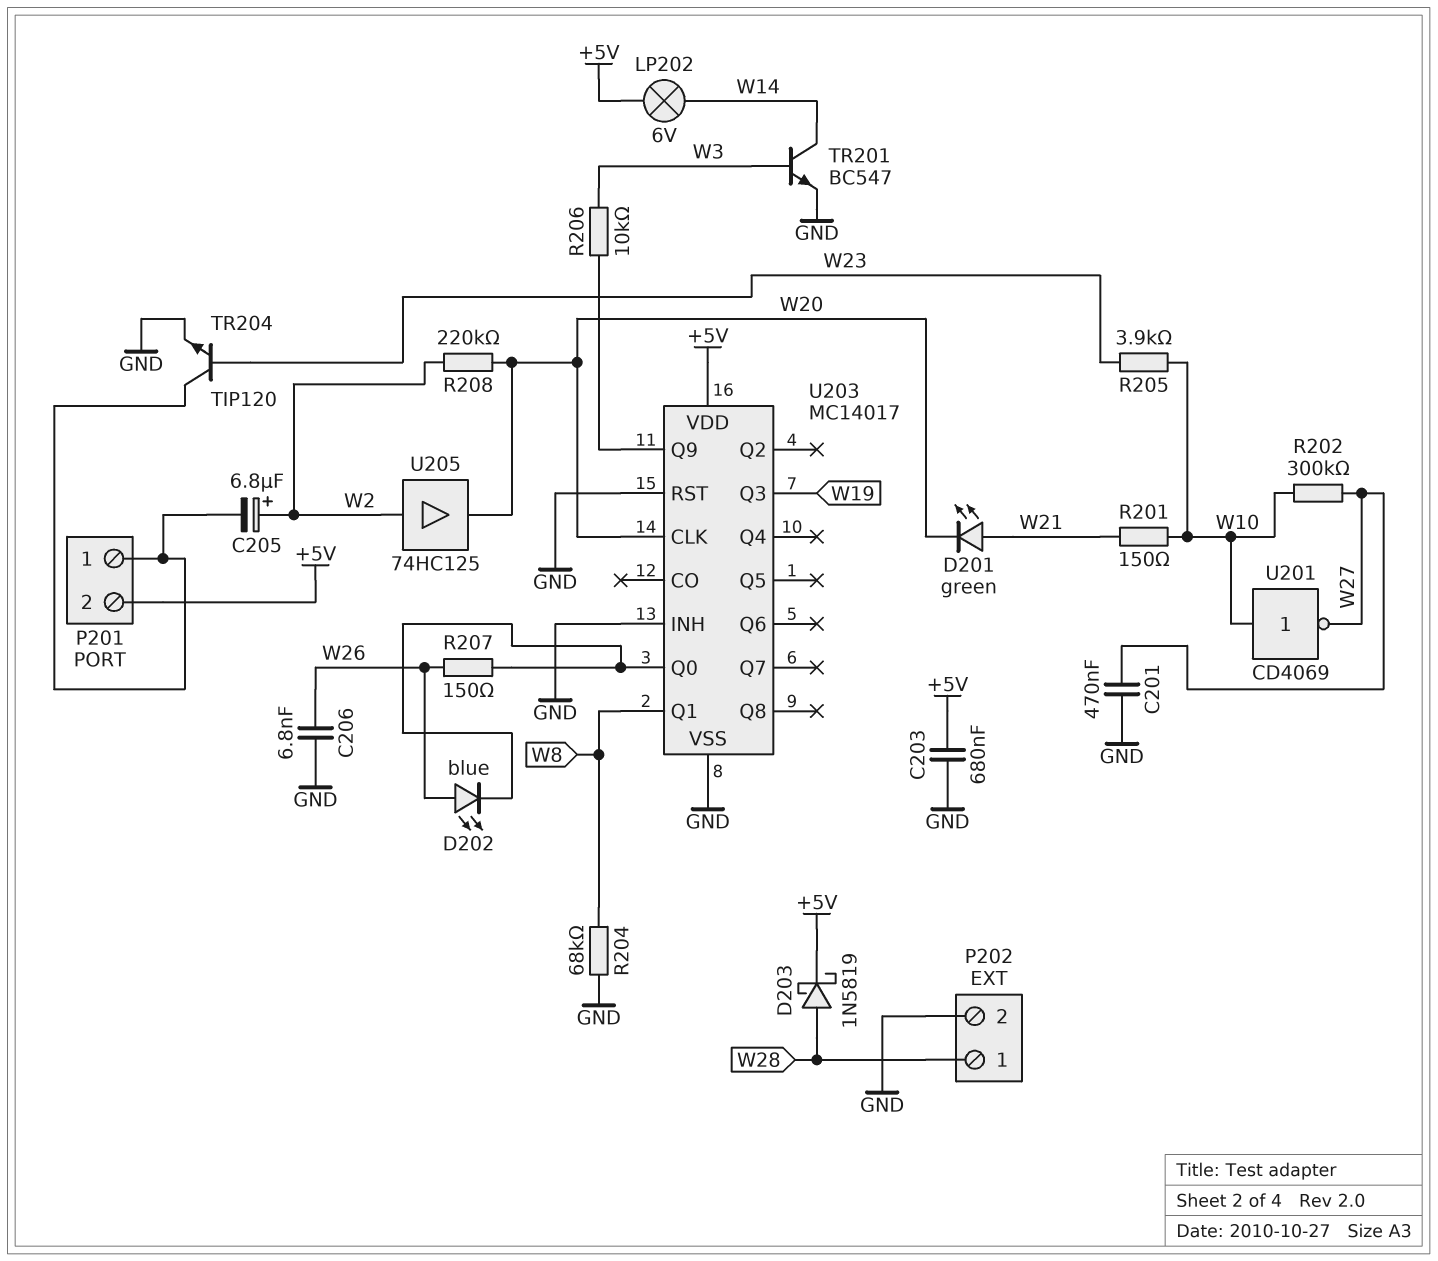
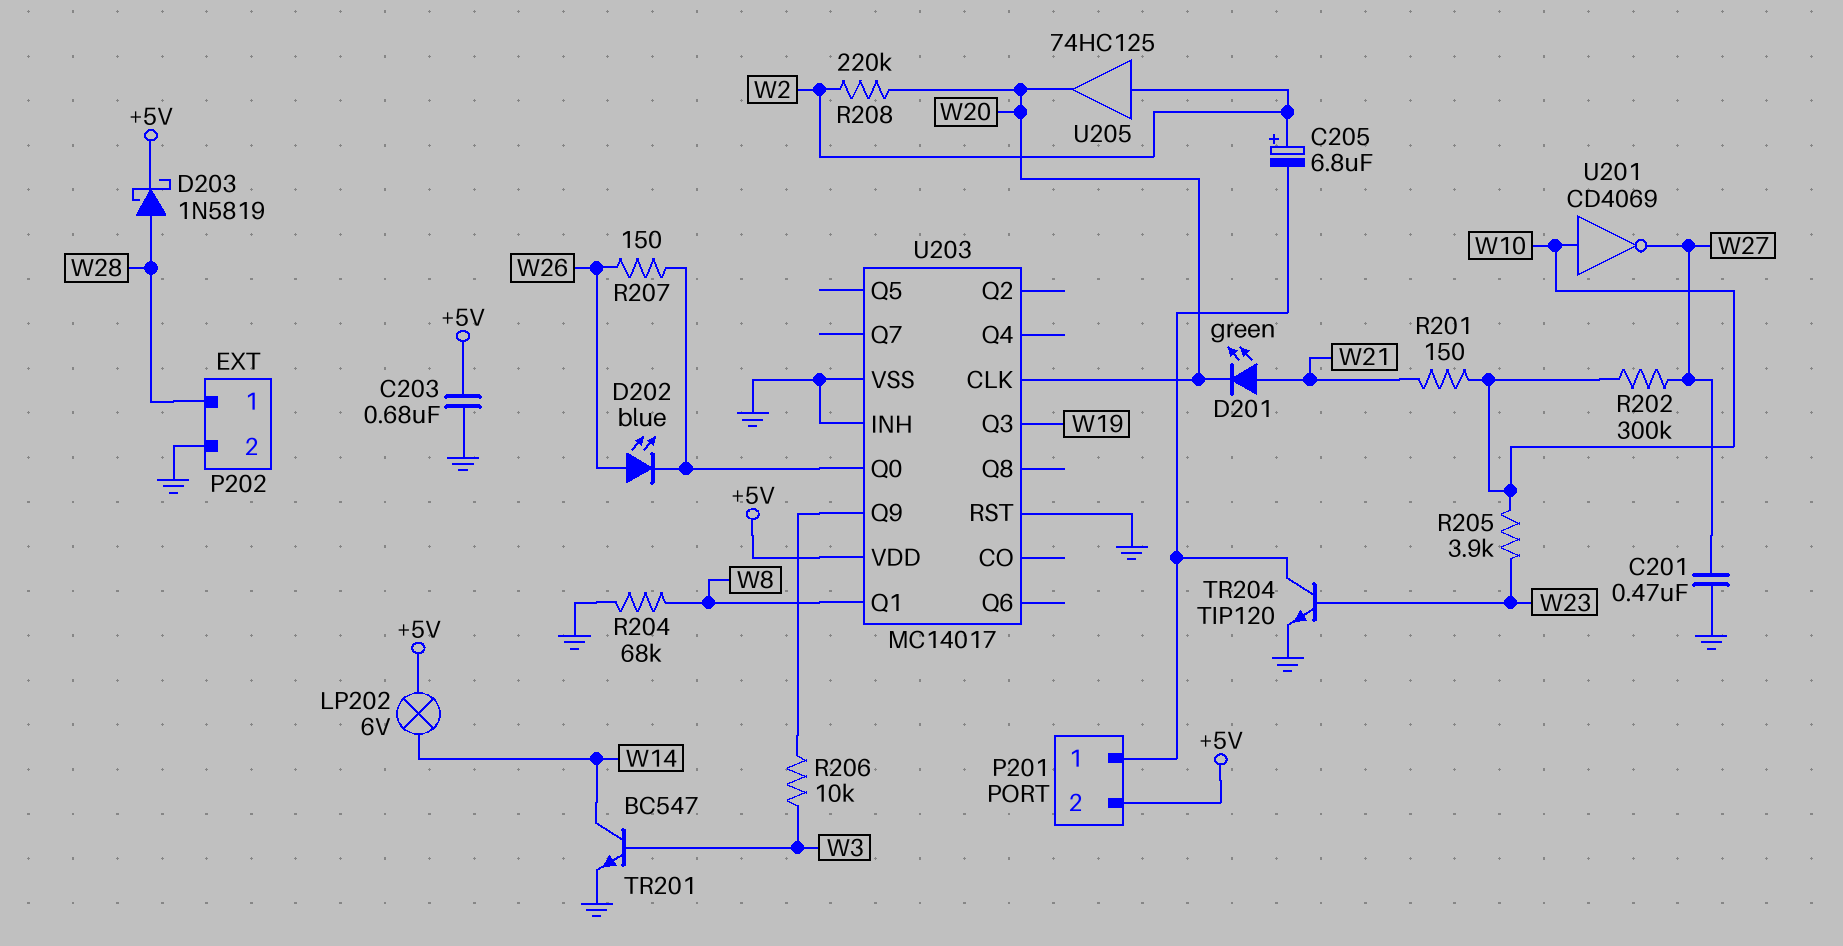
C206: 6.8nF (GND, W26) -> none

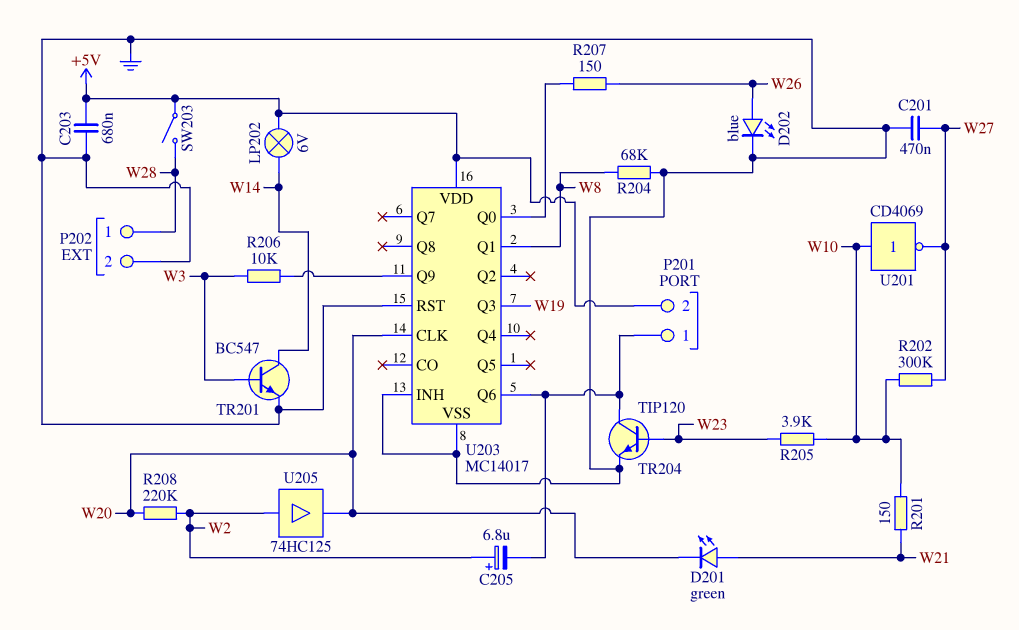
D202: LED blue (A W26, K U203/Q0) -> LED blue (A W26, K GND)
D203: schottky 1N5819 (A W28, K +5V) -> none
SW203: none -> switch (+5V, W28)
U203 pin Q6: none -> P201/1

